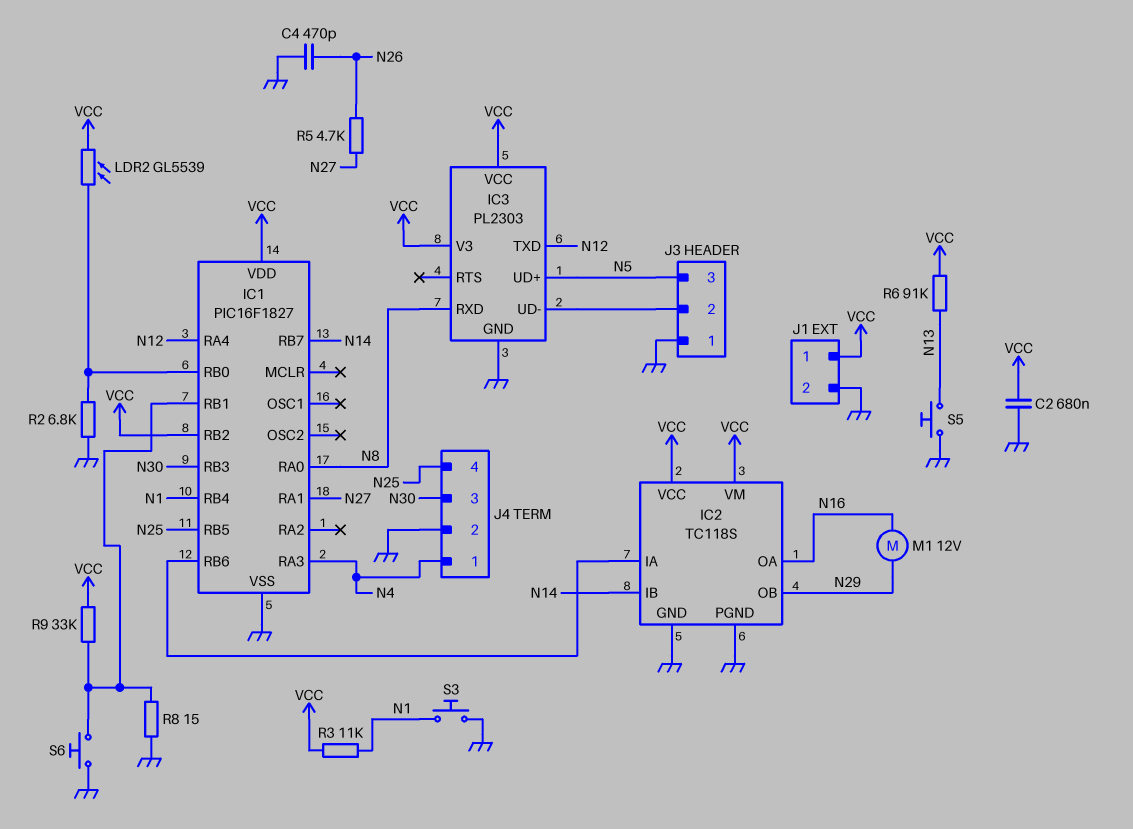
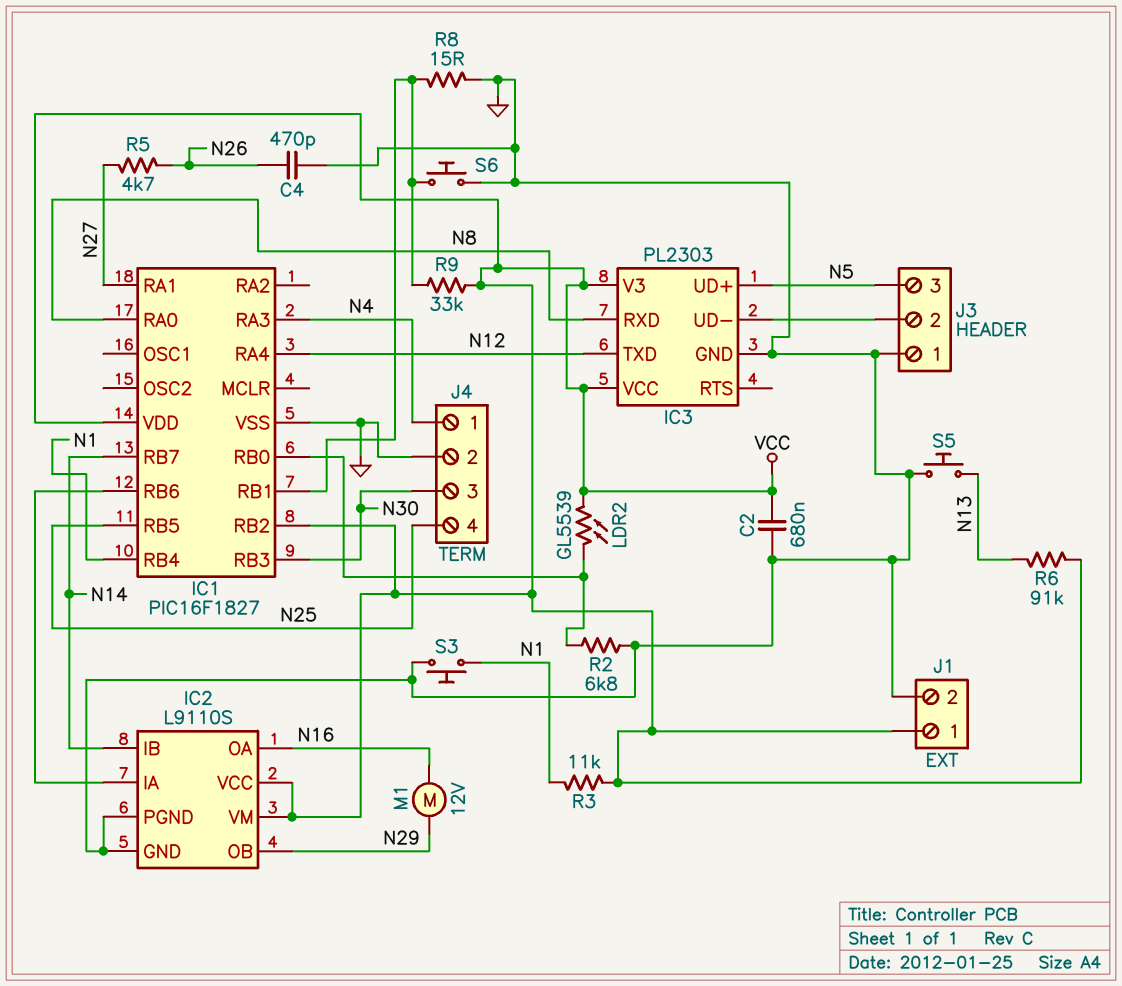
IC2: TC118S -> L9110S

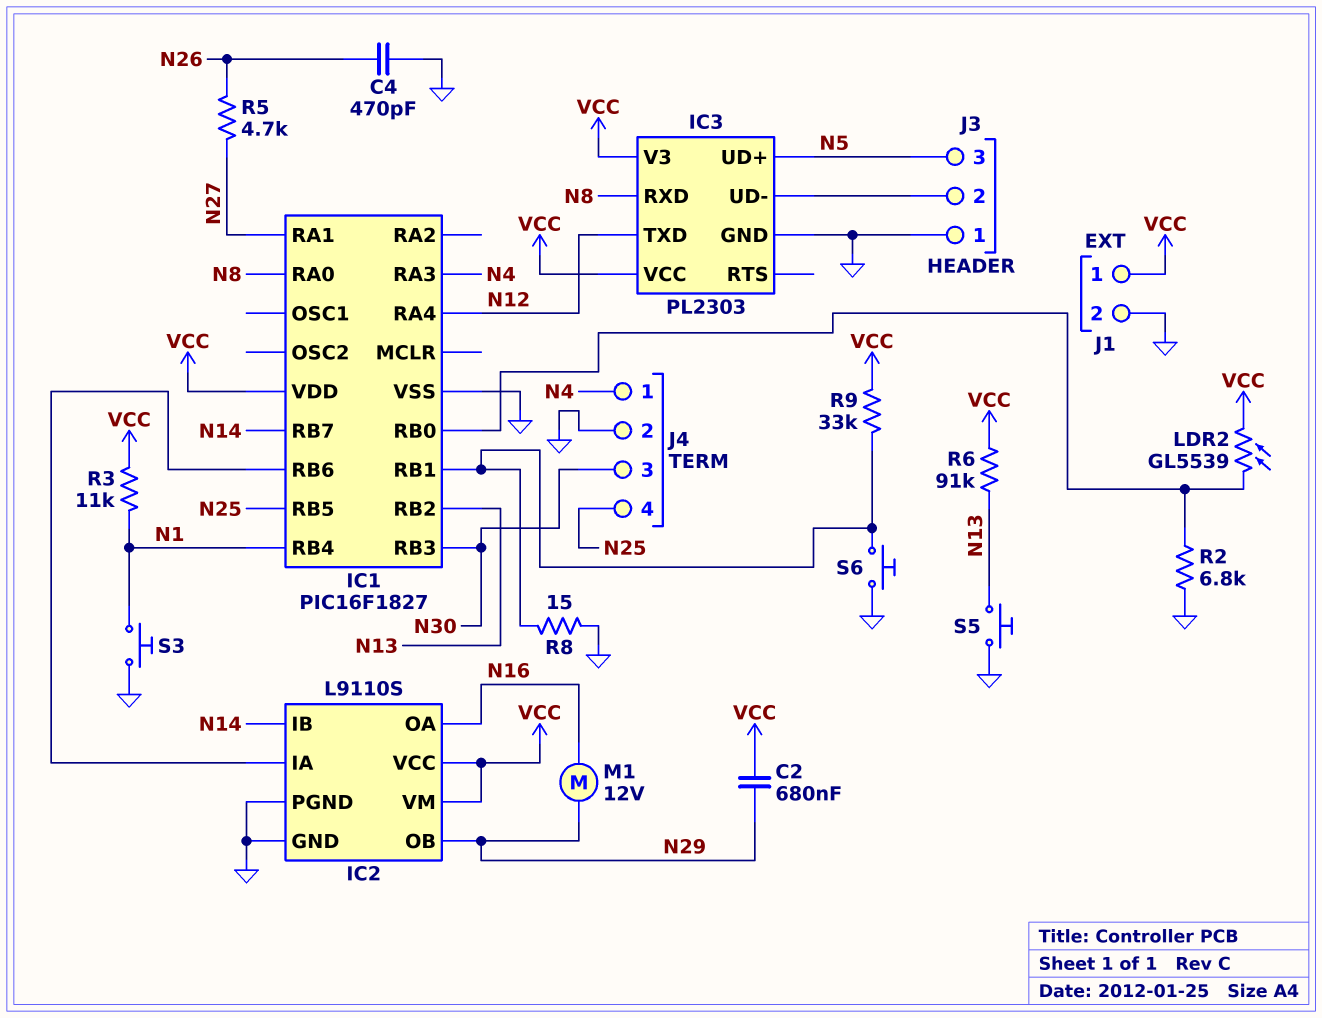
C2: 680nF (GND, VCC) -> 680nF (N29, VCC)
IC1 pin RB2: VCC -> N13

